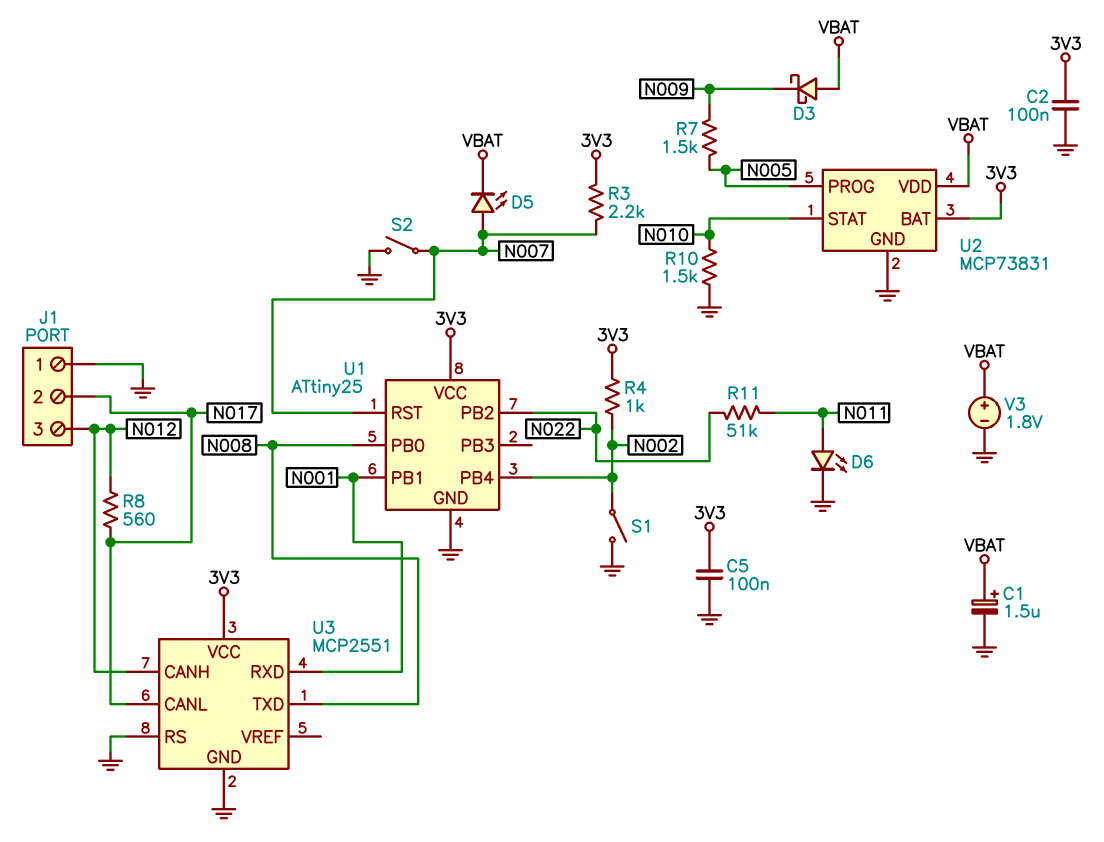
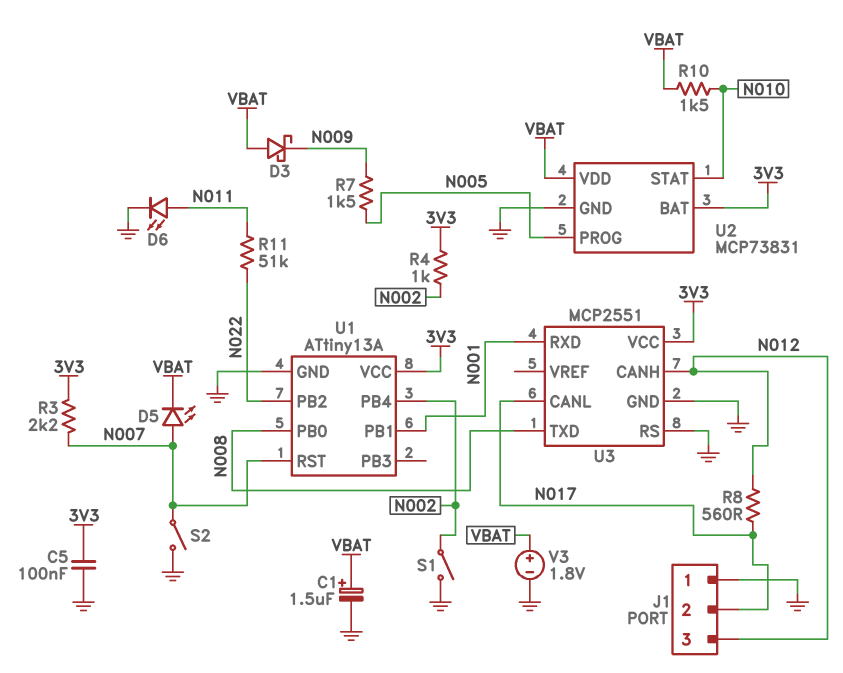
C2: 100nF (3V3, GND) -> none
R10: 1.5k (GND, N010) -> 1.5k (N010, VBAT)
U1: ATtiny25 -> ATtiny13A

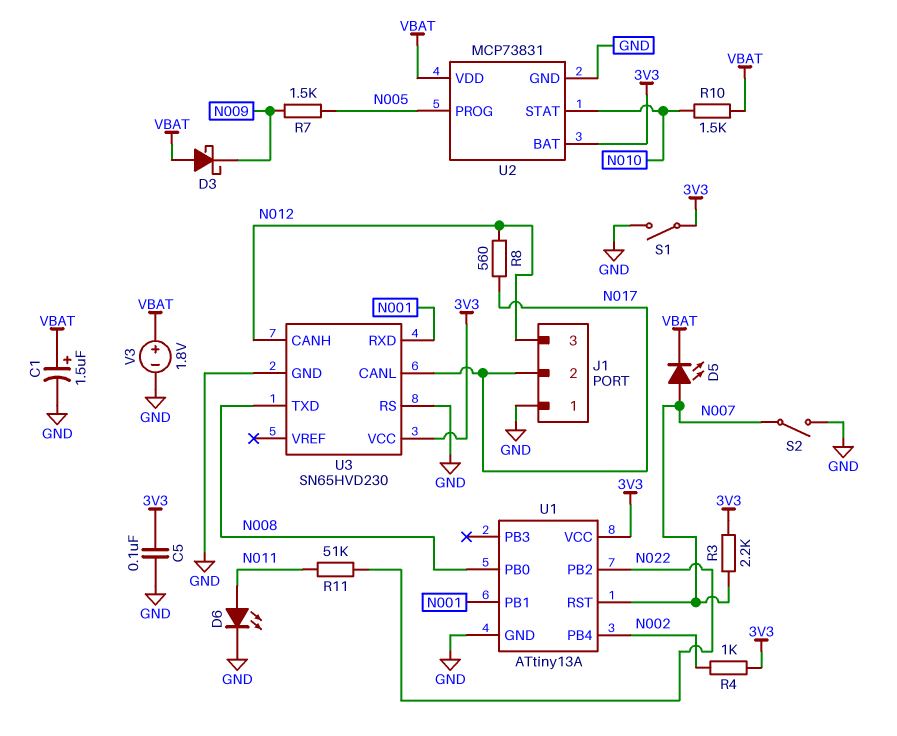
S1: switch (GND, N002) -> switch (3V3, GND)
U3: MCP2551 -> SN65HVD230

